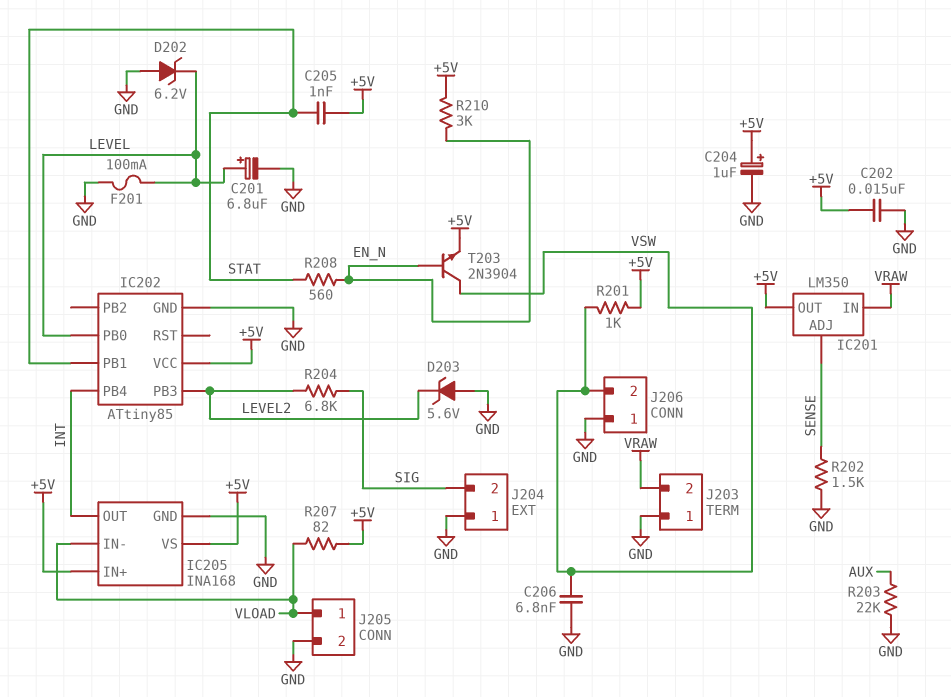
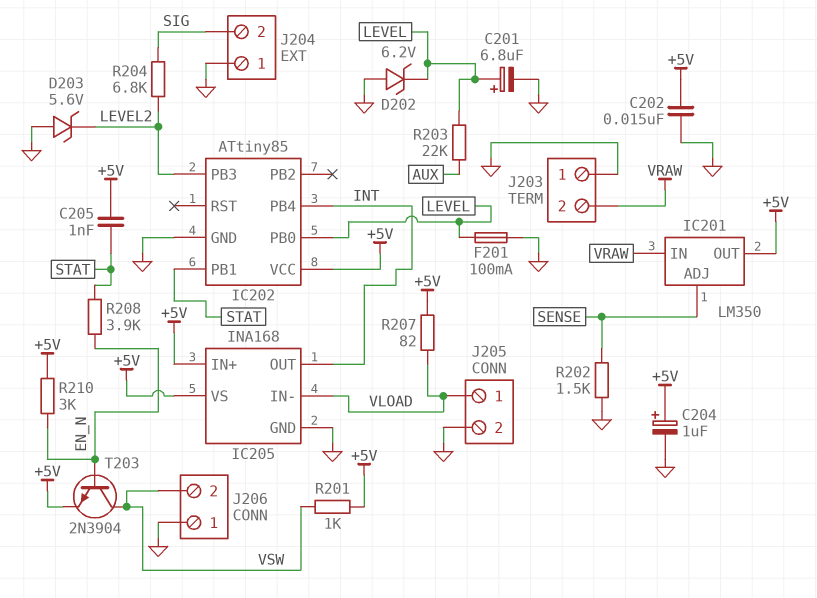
C206: 6.8nF (GND, VSW) -> none
R203: 22k (AUX, GND) -> 22k (AUX, LEVEL)
R208: 560 (EN_N, STAT) -> 3.9k (EN_N, STAT)

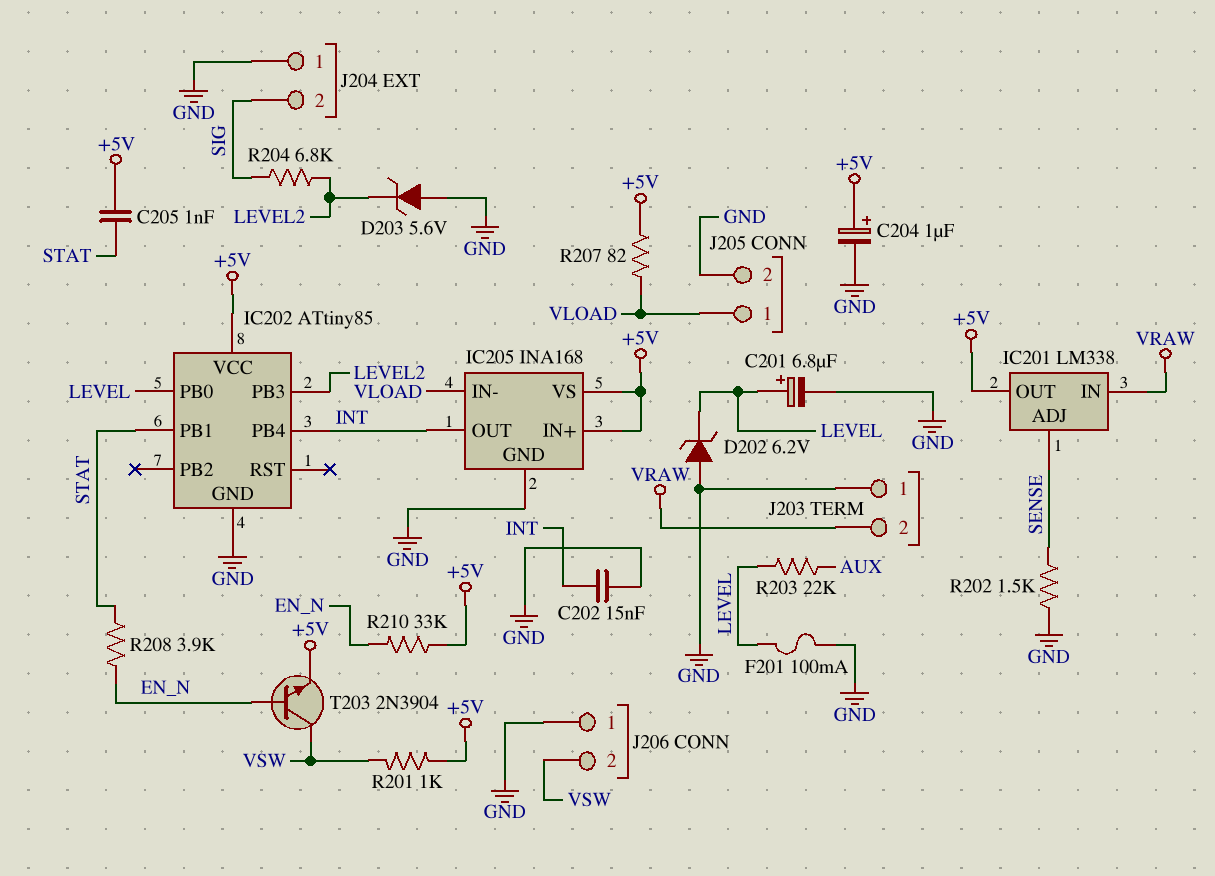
C202: 15nF (+5V, GND) -> 15nF (GND, INT)
IC201: LM350 -> LM338
R210: 3k (+5V, EN_N) -> 33k (+5V, EN_N)

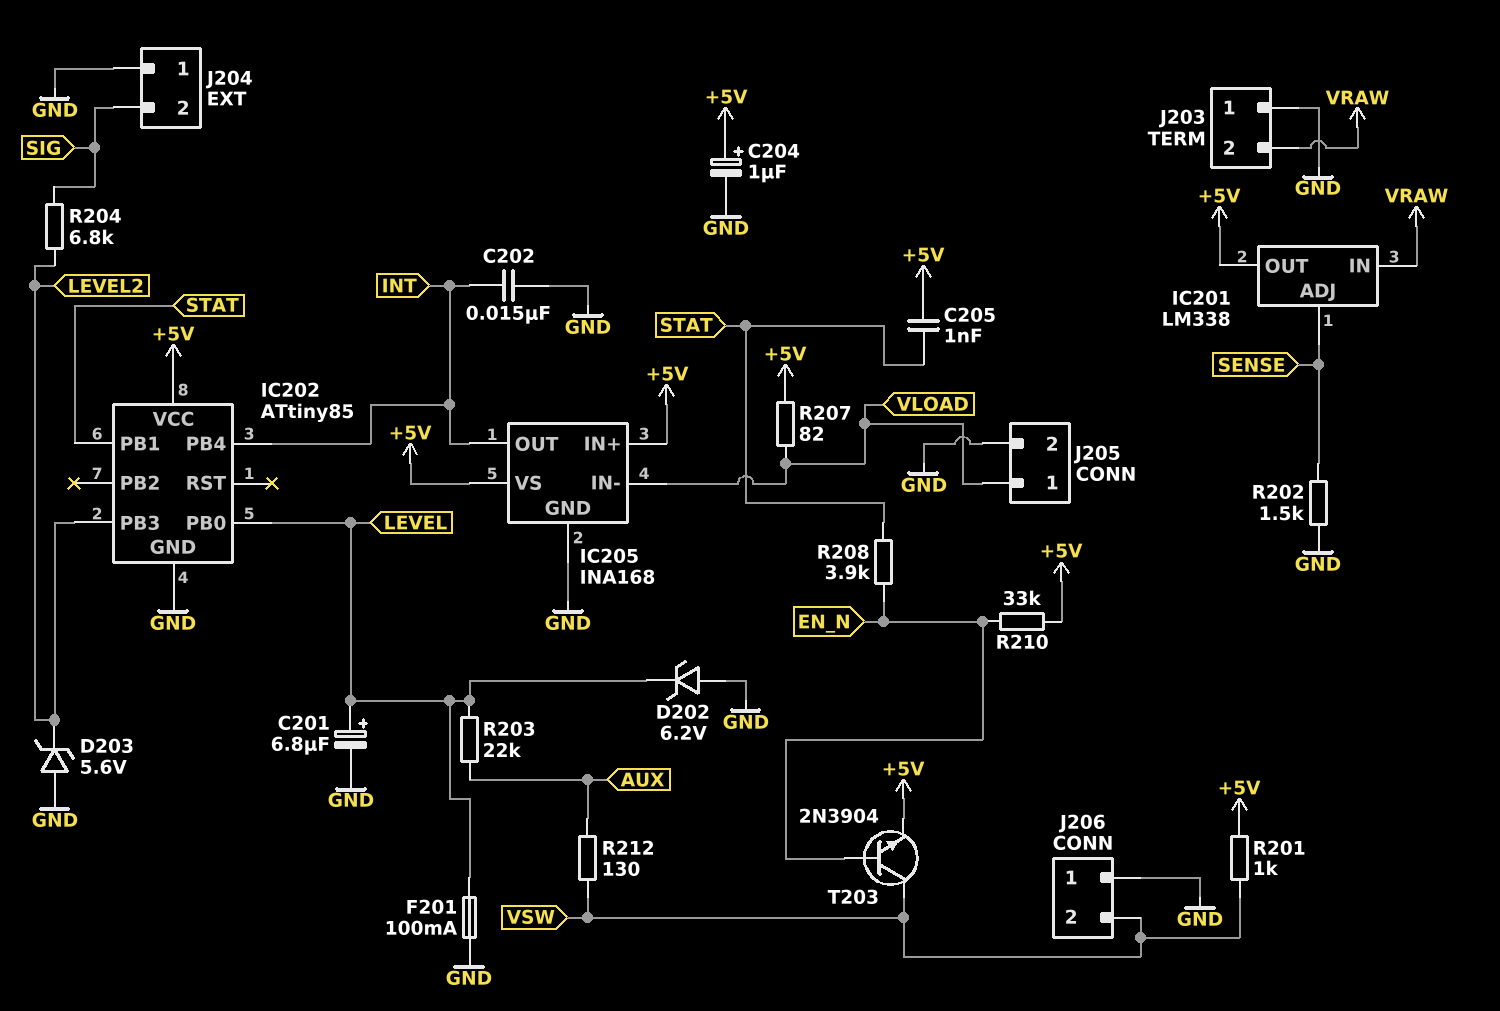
R212: none -> 130 (AUX, VSW)

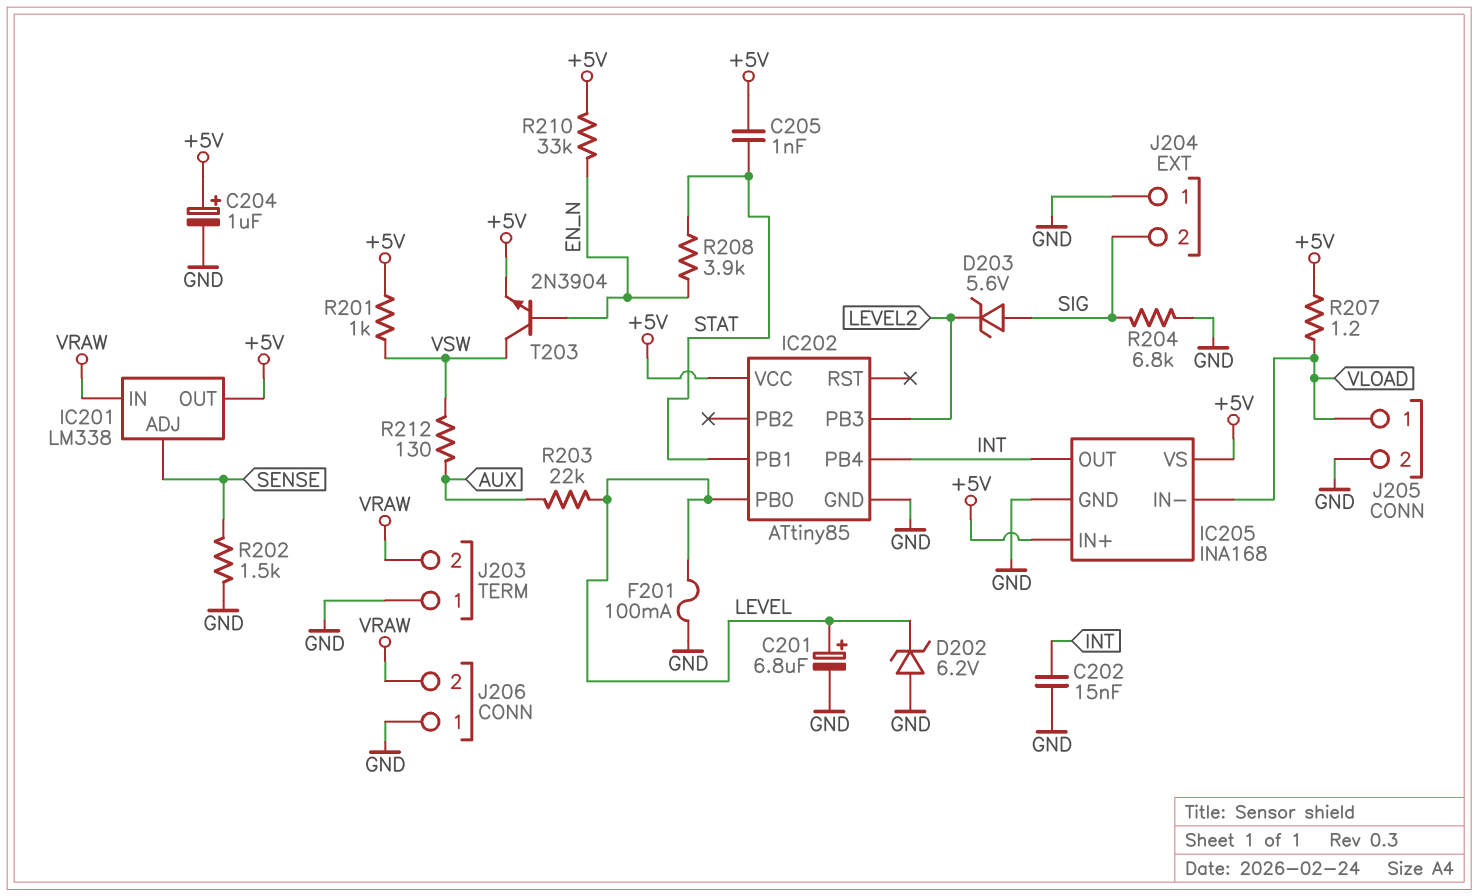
D203: zener 5.6V (A GND, K LEVEL2) -> zener 5.6V (A SIG, K LEVEL2)
J206 pin 2: VSW -> VRAW
R204: 6.8k (LEVEL2, SIG) -> 6.8k (GND, SIG)
R207: 82 (+5V, VLOAD) -> 1.2 (+5V, VLOAD)

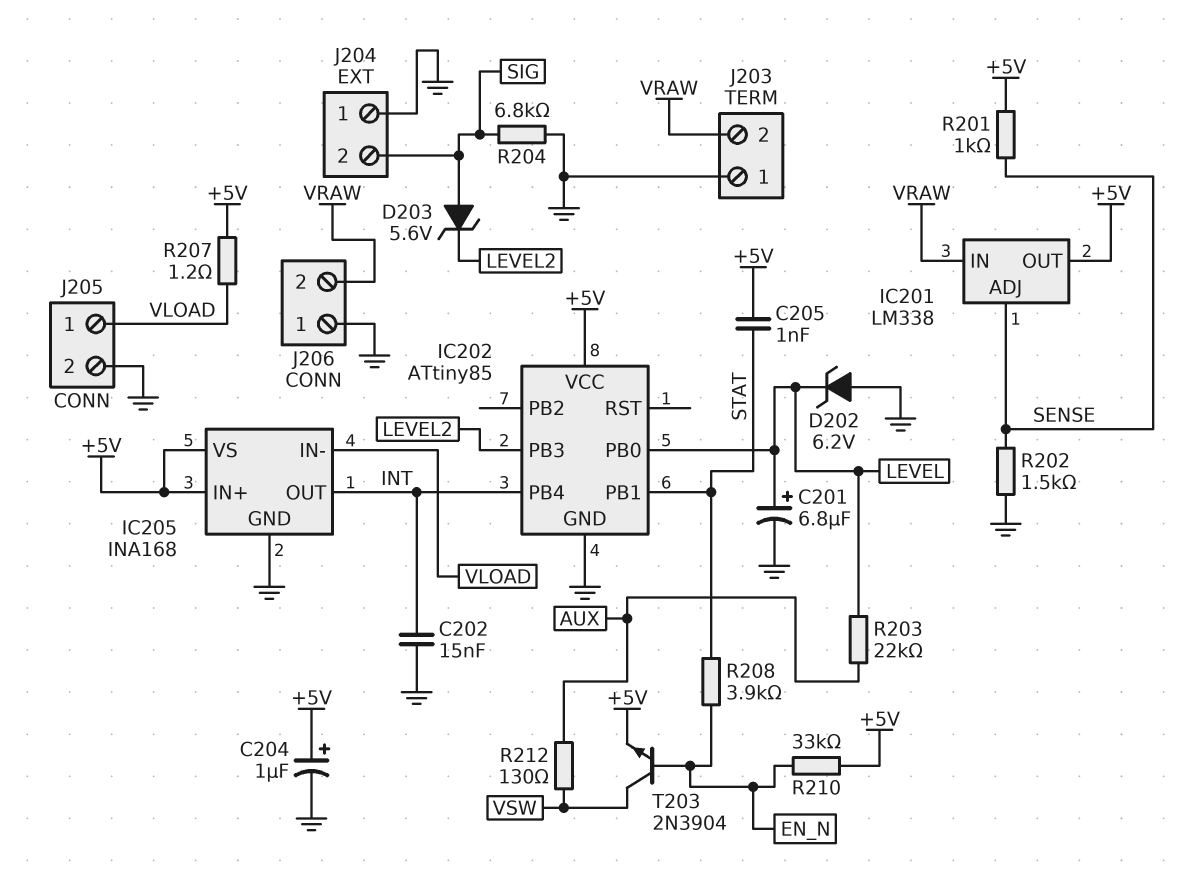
F201: 100mA (GND, LEVEL) -> none
R201: 1k (+5V, VSW) -> 1k (+5V, SENSE)

